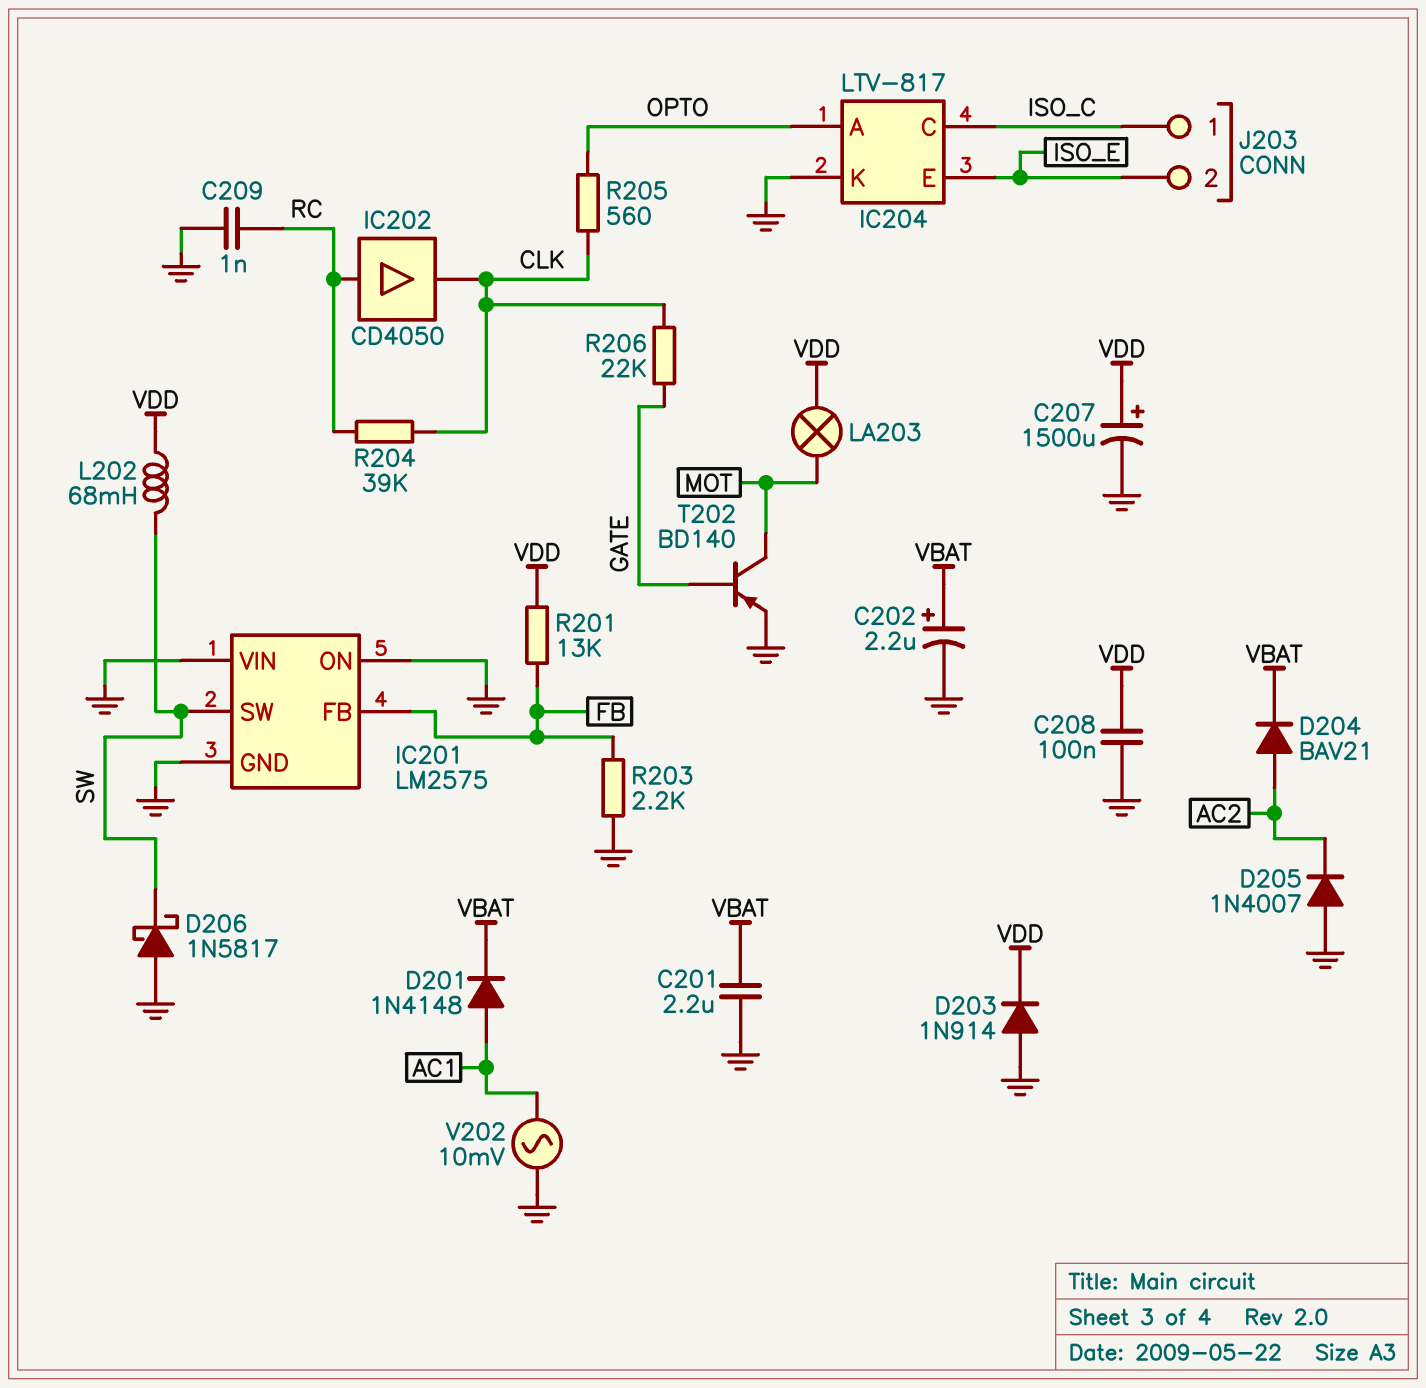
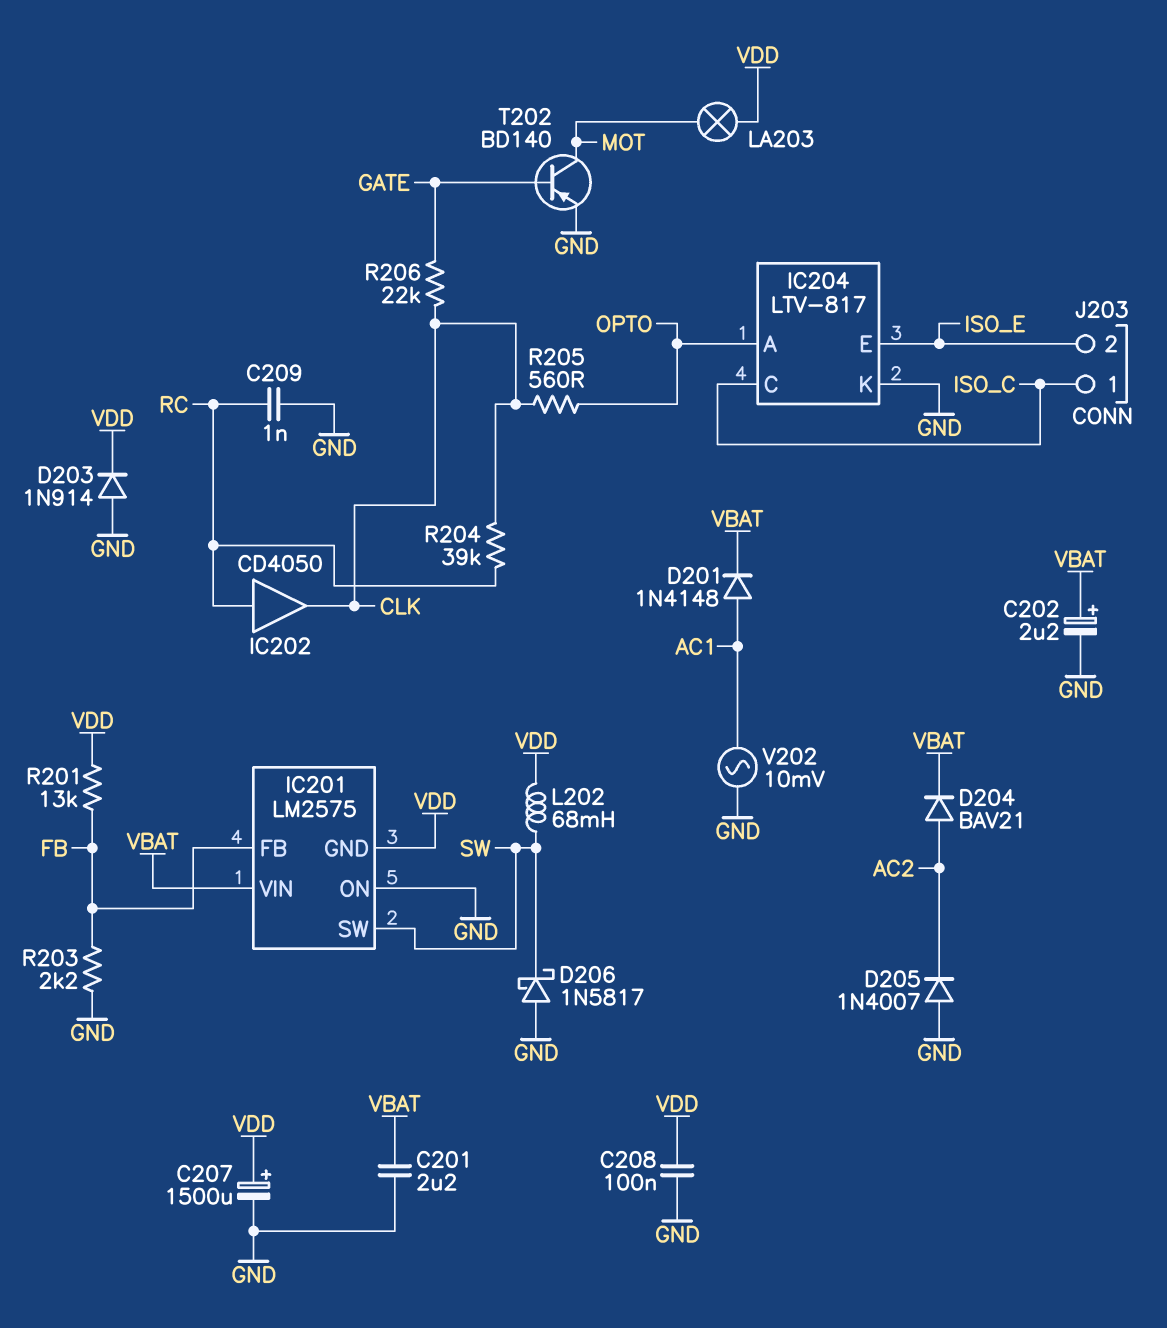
IC201 pin GND: GND -> VDD
IC201 pin VIN: GND -> VBAT

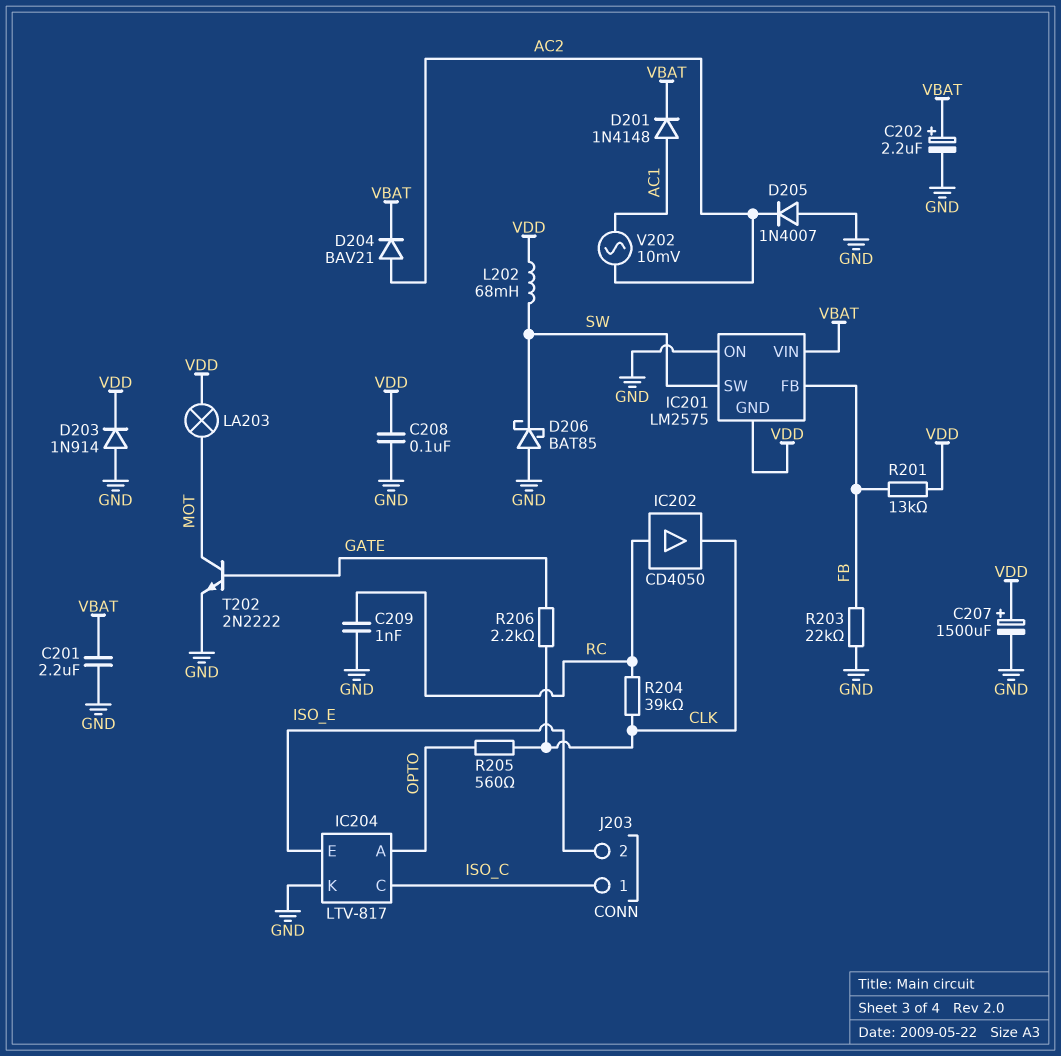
D206: schottky 1N5817 (A GND, K SW) -> schottky BAT85 (A GND, K SW)
R203: 2.2k (FB, GND) -> 22k (FB, GND)
R206: 22k (CLK, GATE) -> 2.2k (CLK, GATE)
T202: PNP BD140 (B GATE, C MOT, E GND) -> NPN 2N2222 (B GATE, C MOT, E GND)
V202: AC 10mV (AC1, GND) -> AC 10mV (AC1, AC2)

